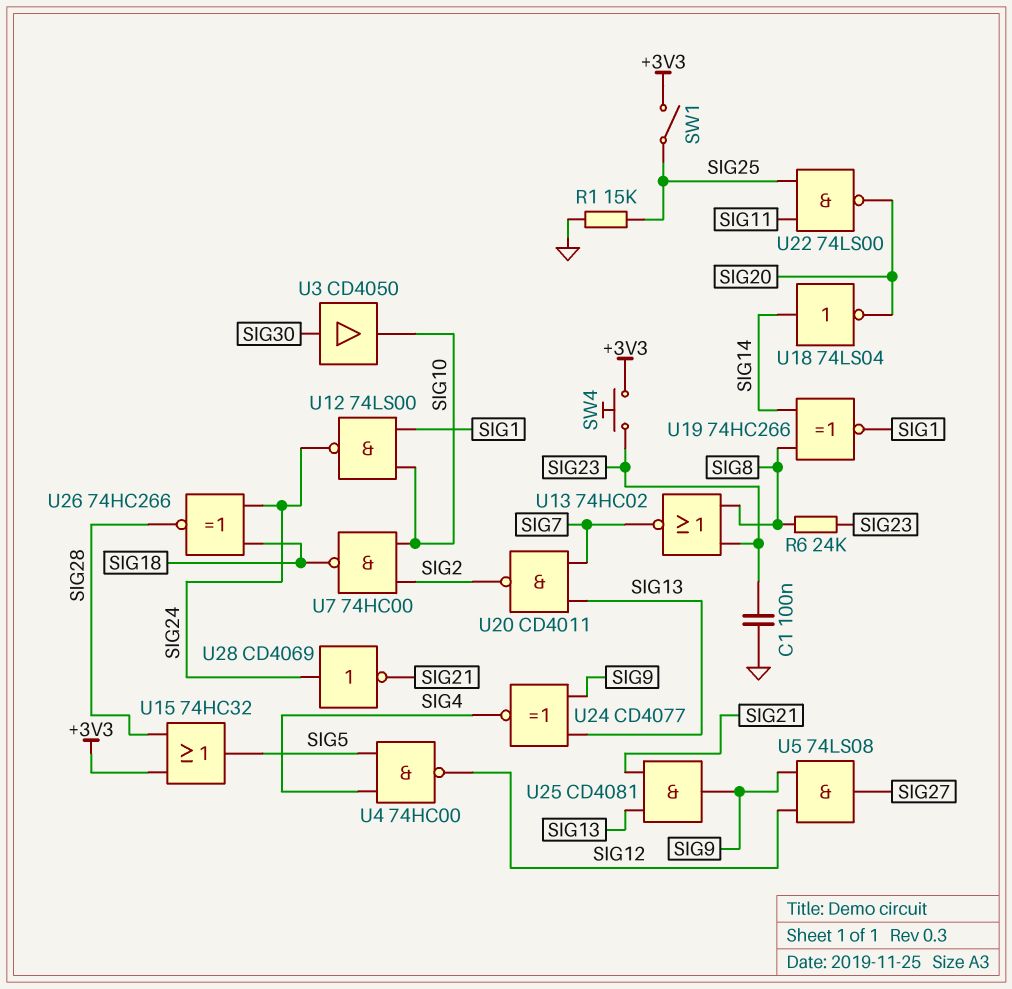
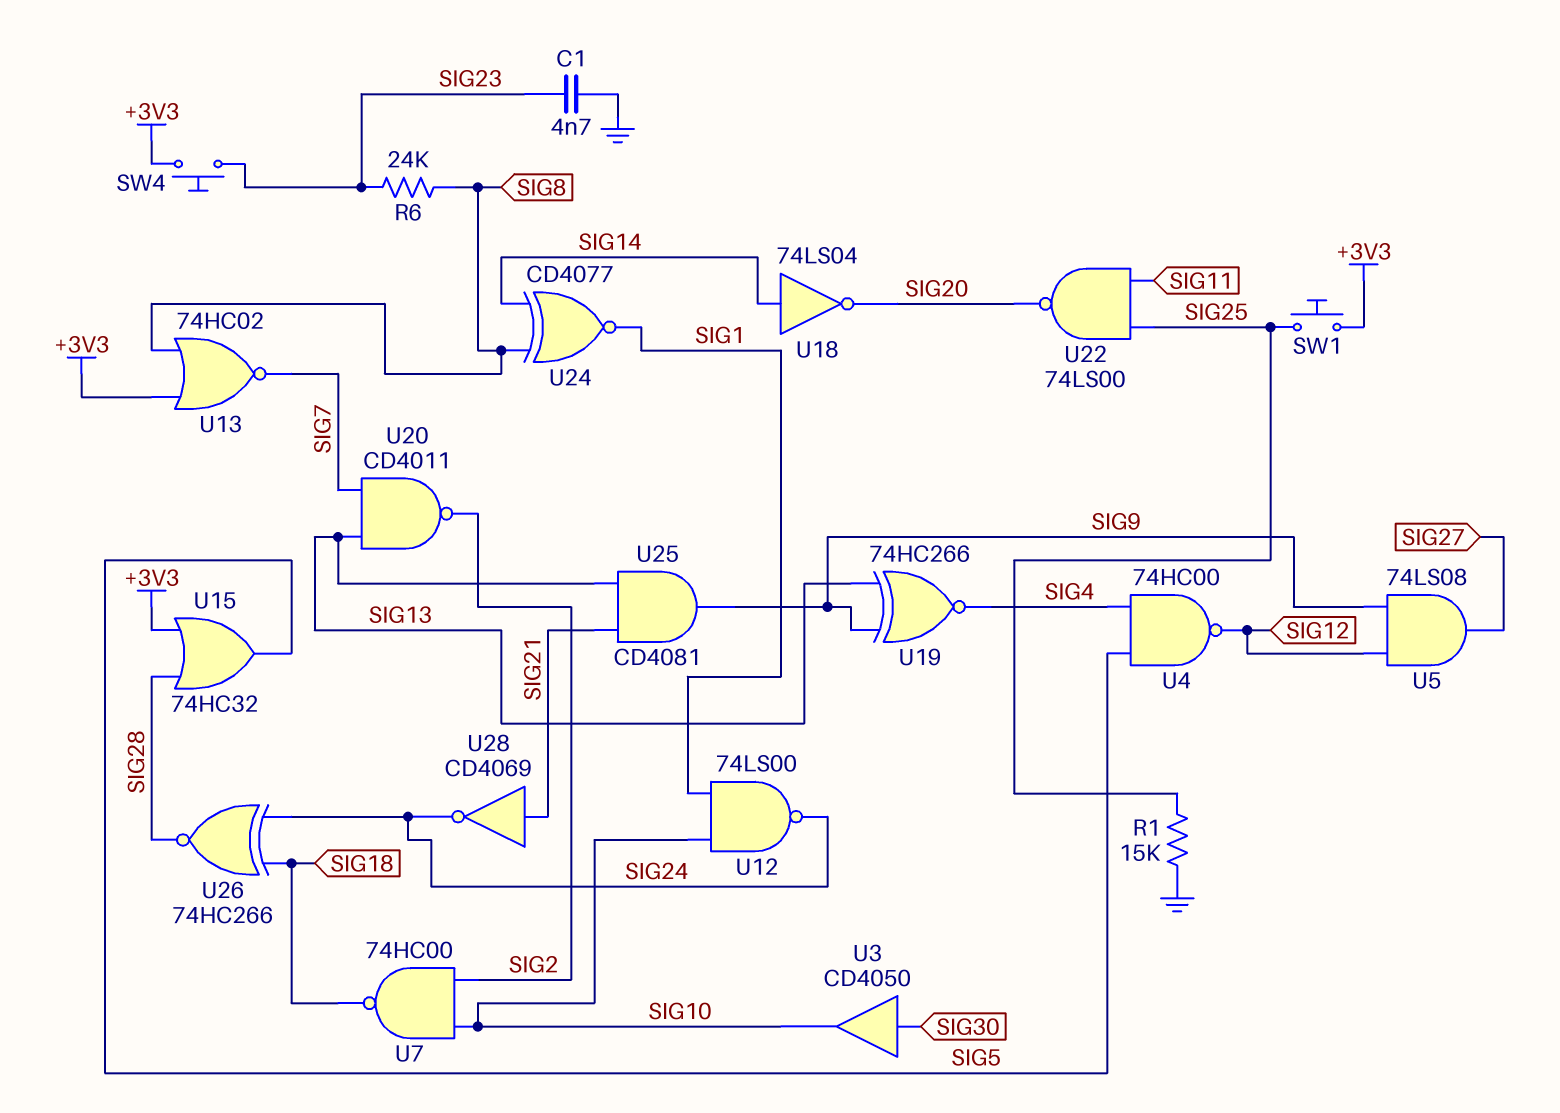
C1: 100nF (GND, SIG23) -> 4.7nF (GND, SIG23)
SW1: switch (+3V3, SIG25) -> button (+3V3, SIG25)
U13: NOR 74HC02 (in SIG8, in SIG23, out SIG7) -> NOR 74HC02 (in +3V3, in SIG8, out SIG7)
U19: XNOR 74HC266 (in SIG8, in SIG14, out SIG1) -> XNOR 74HC266 (in SIG9, in SIG13, out SIG4)
U24: XNOR CD4077 (in SIG9, in SIG13, out SIG4) -> XNOR CD4077 (in SIG8, in SIG14, out SIG1)
U28: NOT CD4069 (in SIG24, out SIG21) -> NOT CD4069 (in SIG21, out SIG24)

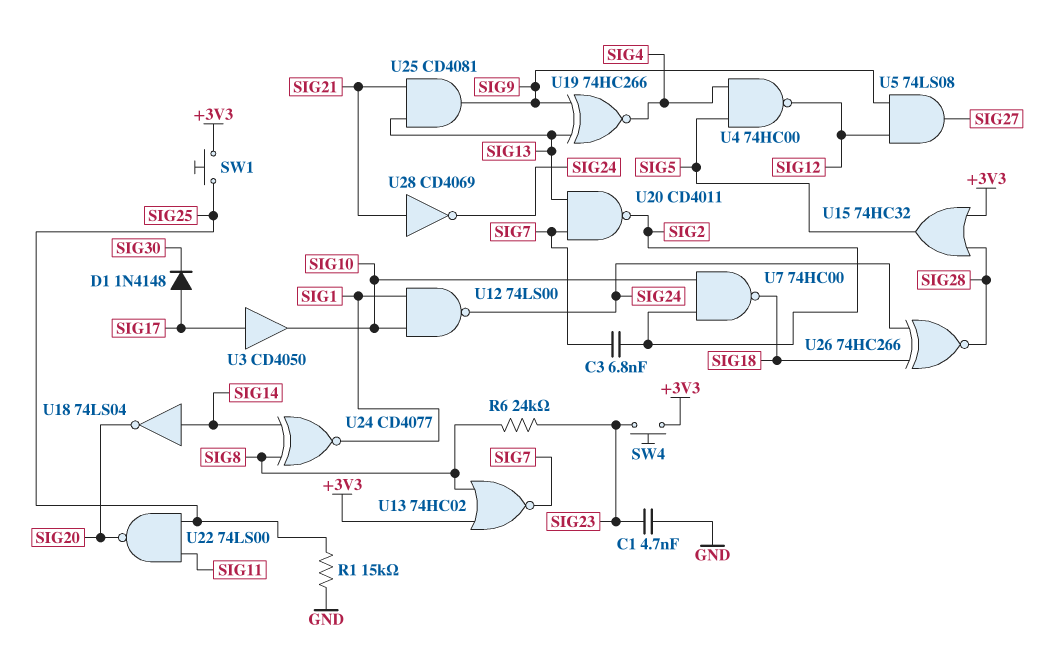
C3: none -> 6.8nF (SIG2, SIG7)
D1: none -> diode 1N4148 (A SIG17, K SIG30)
U3: buffer CD4050 (in SIG30, out SIG10) -> buffer CD4050 (in SIG17, out SIG10)

